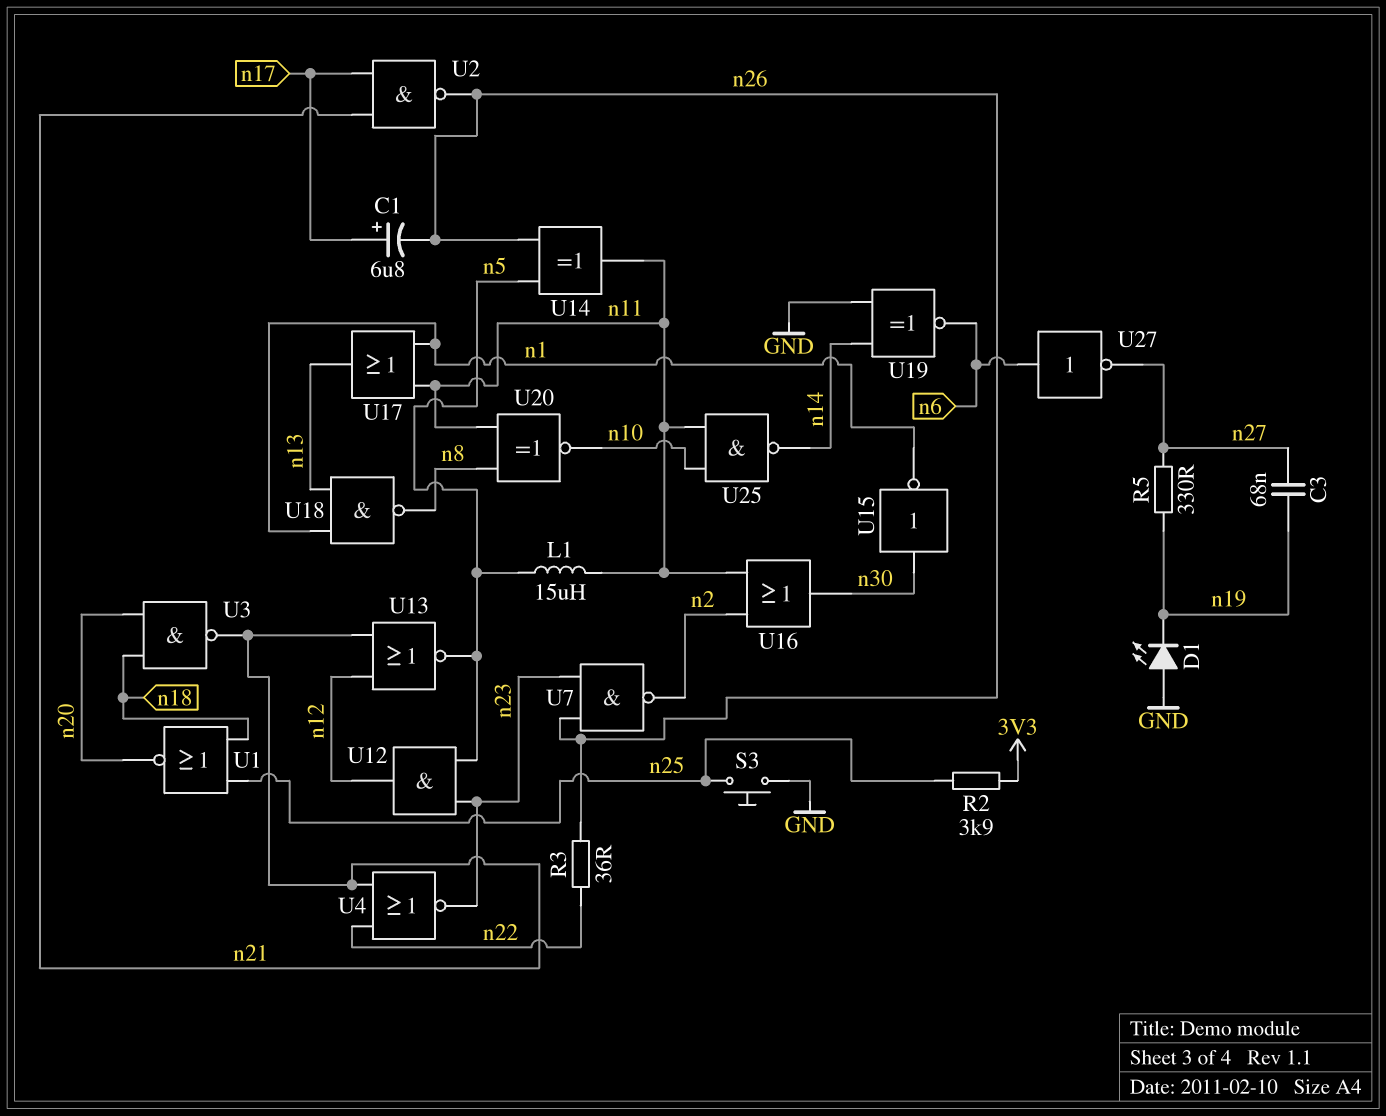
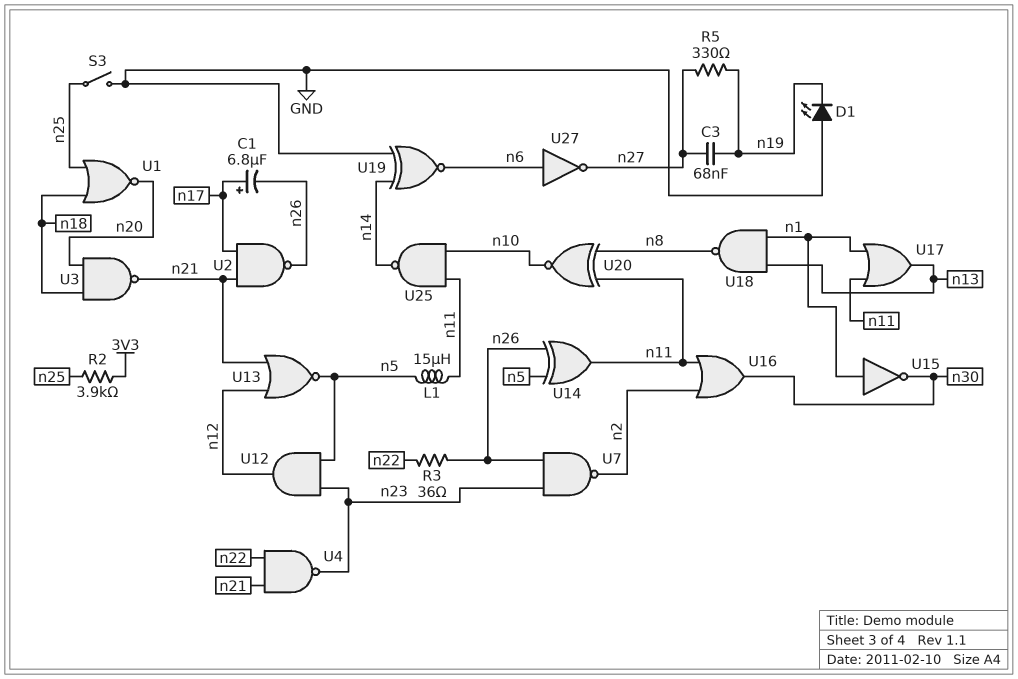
S3: button (GND, n25) -> switch (GND, n25)
U4: NOR (in n21, in n22, out n23) -> NAND (in n21, in n22, out n23)
U15: NOT (in n30, out n1) -> NOT (in n1, out n30)

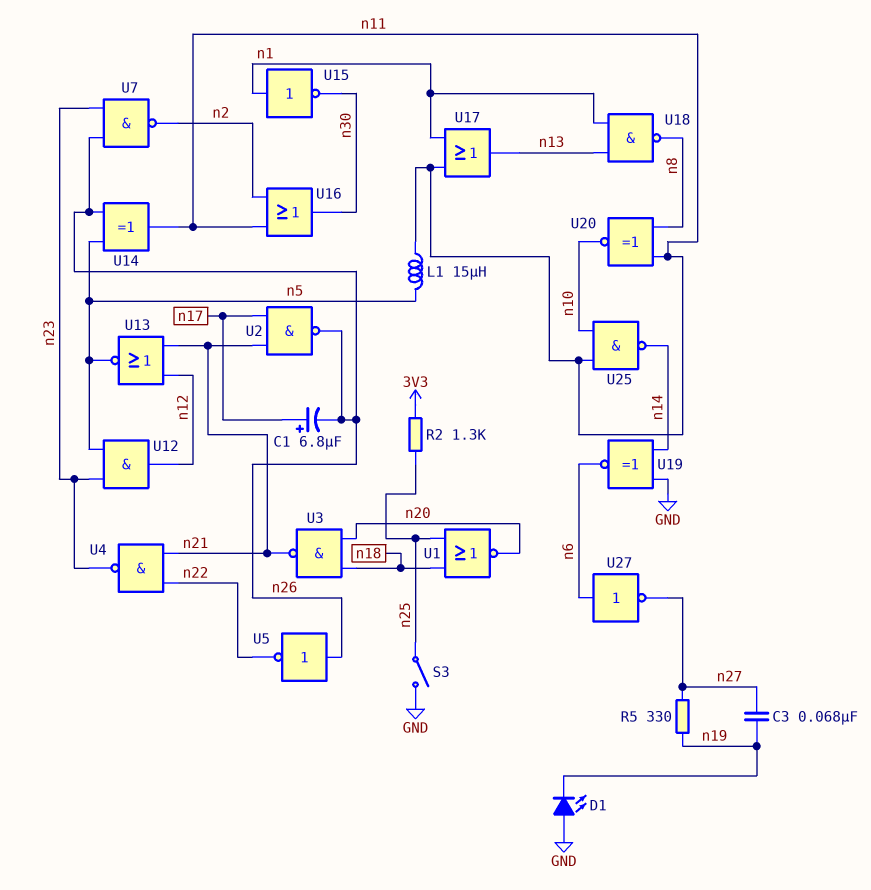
R2: 3.9k (3V3, n25) -> 1.3k (3V3, n25)
R3: 36 (n22, n26) -> none
U5: none -> NOT (in n26, out n22)

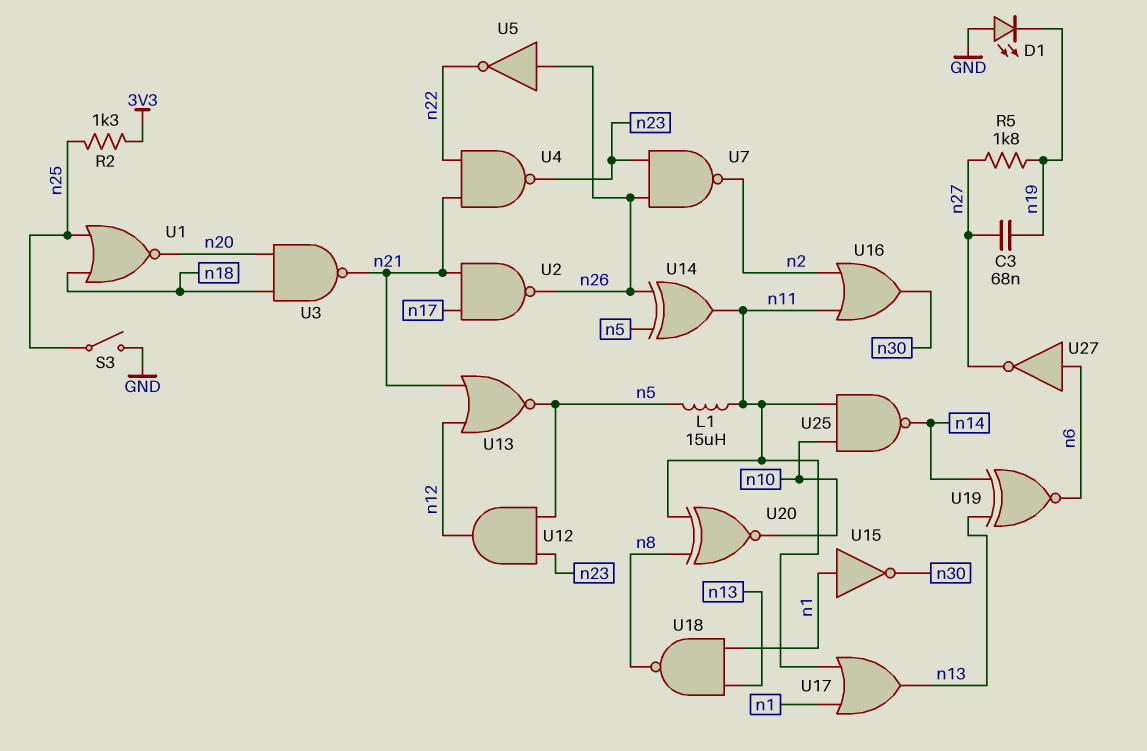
C1: 6.8uF (plus n17, minus n26) -> none
R5: 330 (n19, n27) -> 1.8k (n19, n27)
U19: XNOR (in GND, in n14, out n6) -> XNOR (in n13, in n14, out n6)

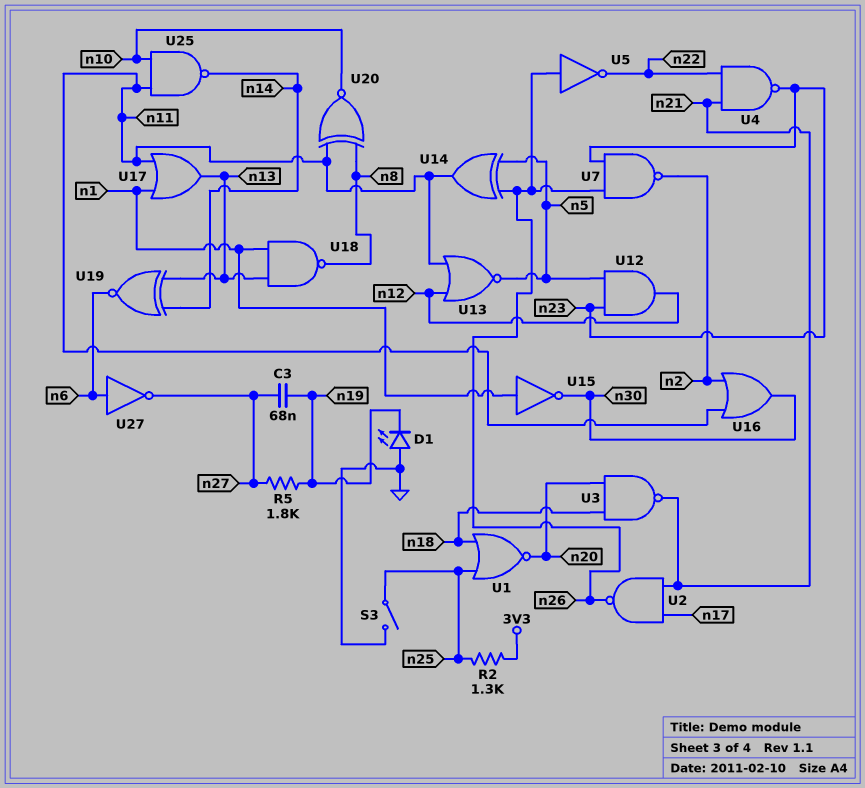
L1: 15uH (n5, n11) -> none
U13: NOR (in n12, in n21, out n5) -> NOR (in n11, in n12, out n5)

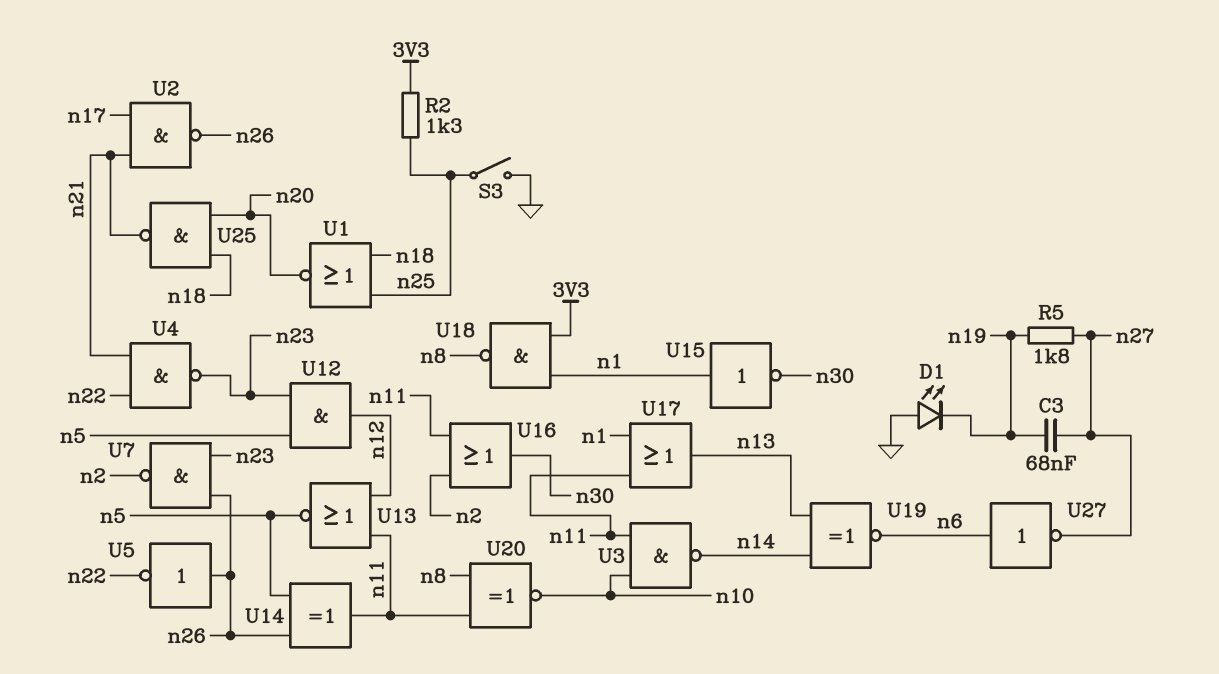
U3: NAND (in n18, in n20, out n21) -> NAND (in n10, in n11, out n14)
U18: NAND (in n1, in n13, out n8) -> NAND (in 3V3, in n1, out n8)
U25: NAND (in n10, in n11, out n14) -> NAND (in n18, in n20, out n21)

